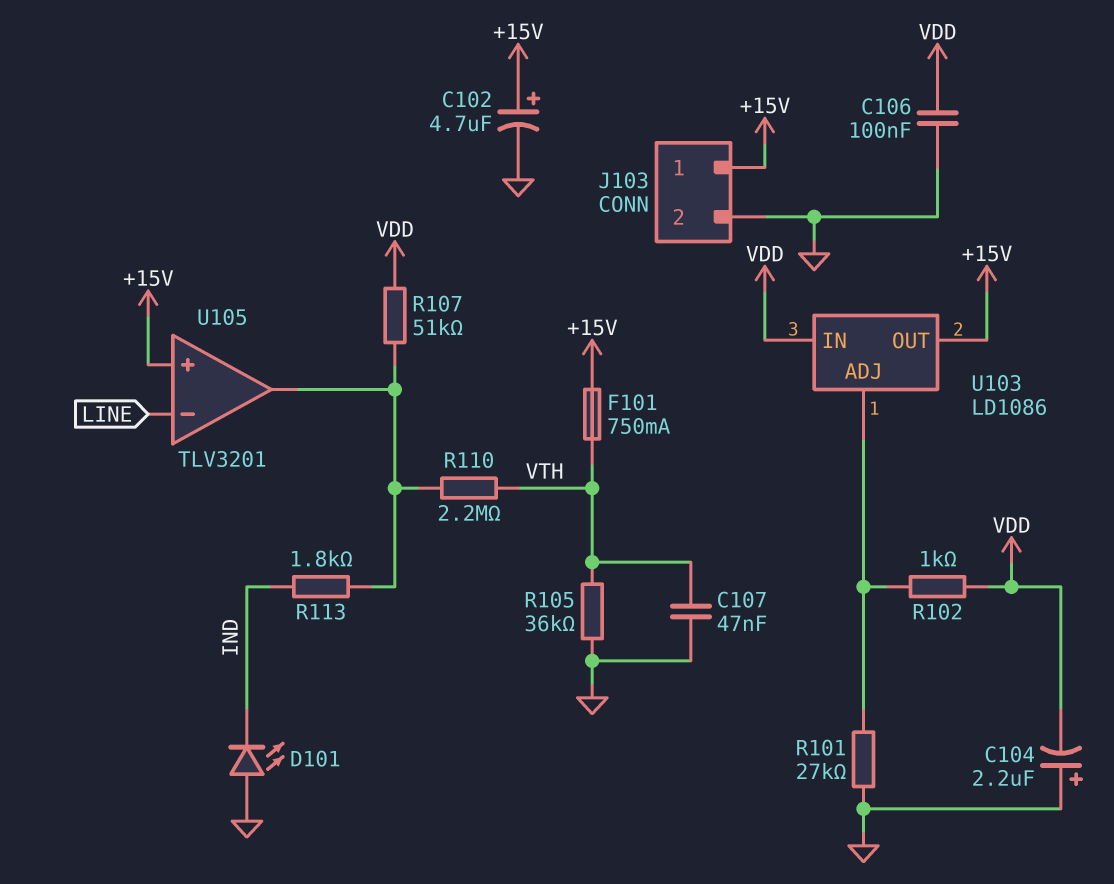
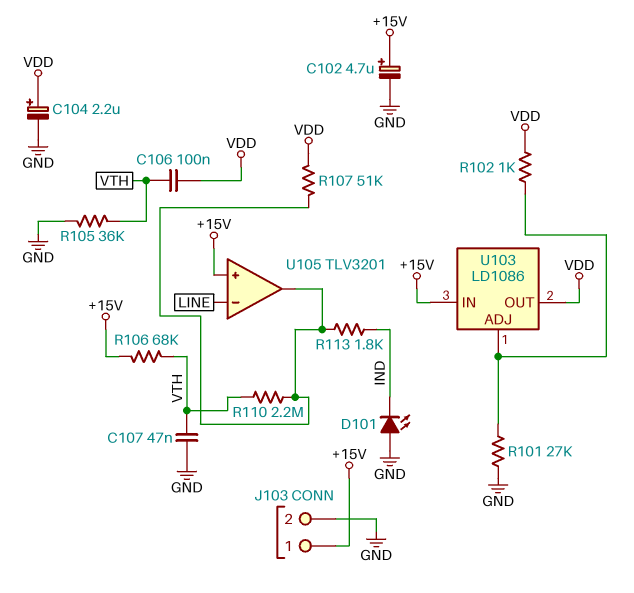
C104: 2.2uF (plus GND, minus VDD) -> 2.2uF (plus VDD, minus GND)
C106: 100nF (GND, VDD) -> 100nF (VDD, VTH)
F101: 750mA (+15V, VTH) -> none
R106: none -> 68k (+15V, VTH)
U103 pin IN: VDD -> +15V
U103 pin OUT: +15V -> VDD

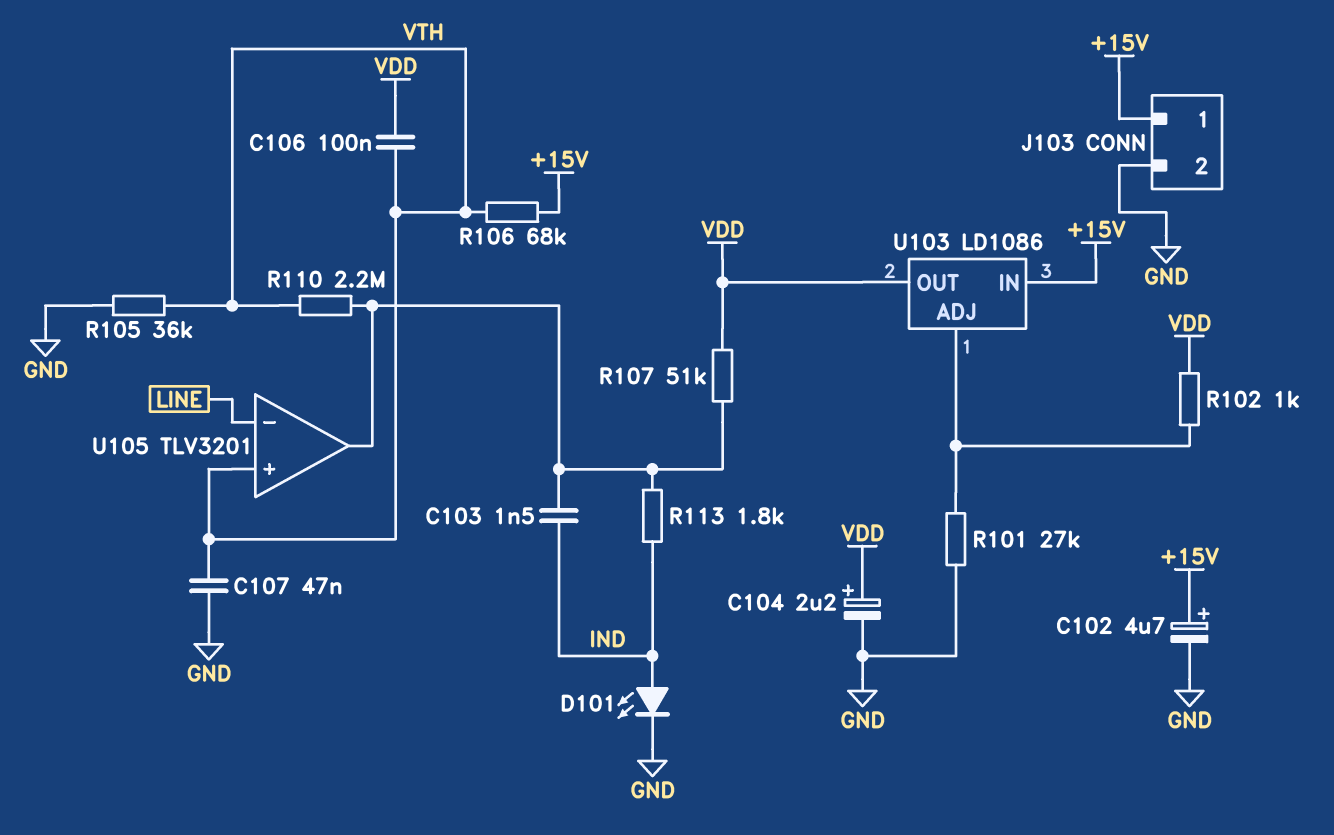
C103: none -> 1.5nF (IND, U105/out)
D101: LED (A GND, K IND) -> LED (A IND, K GND)
U105 pin in+: +15V -> VTH

